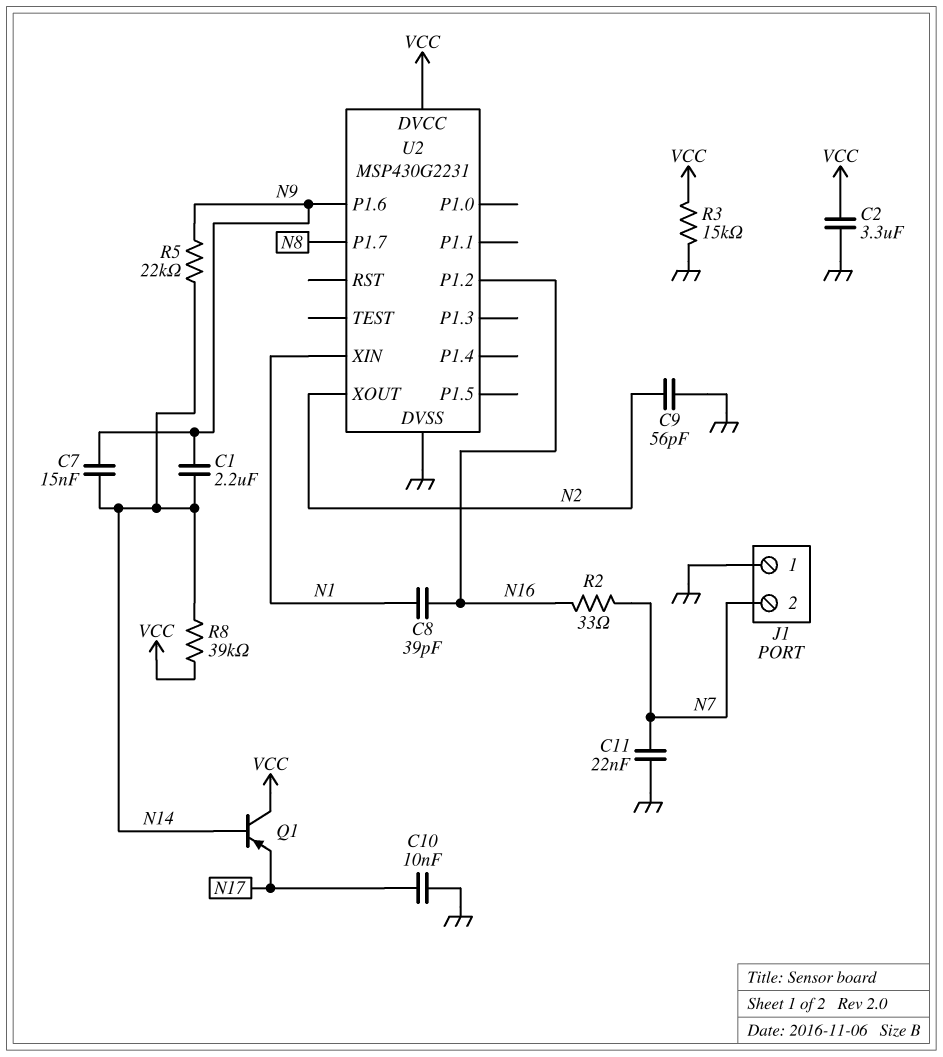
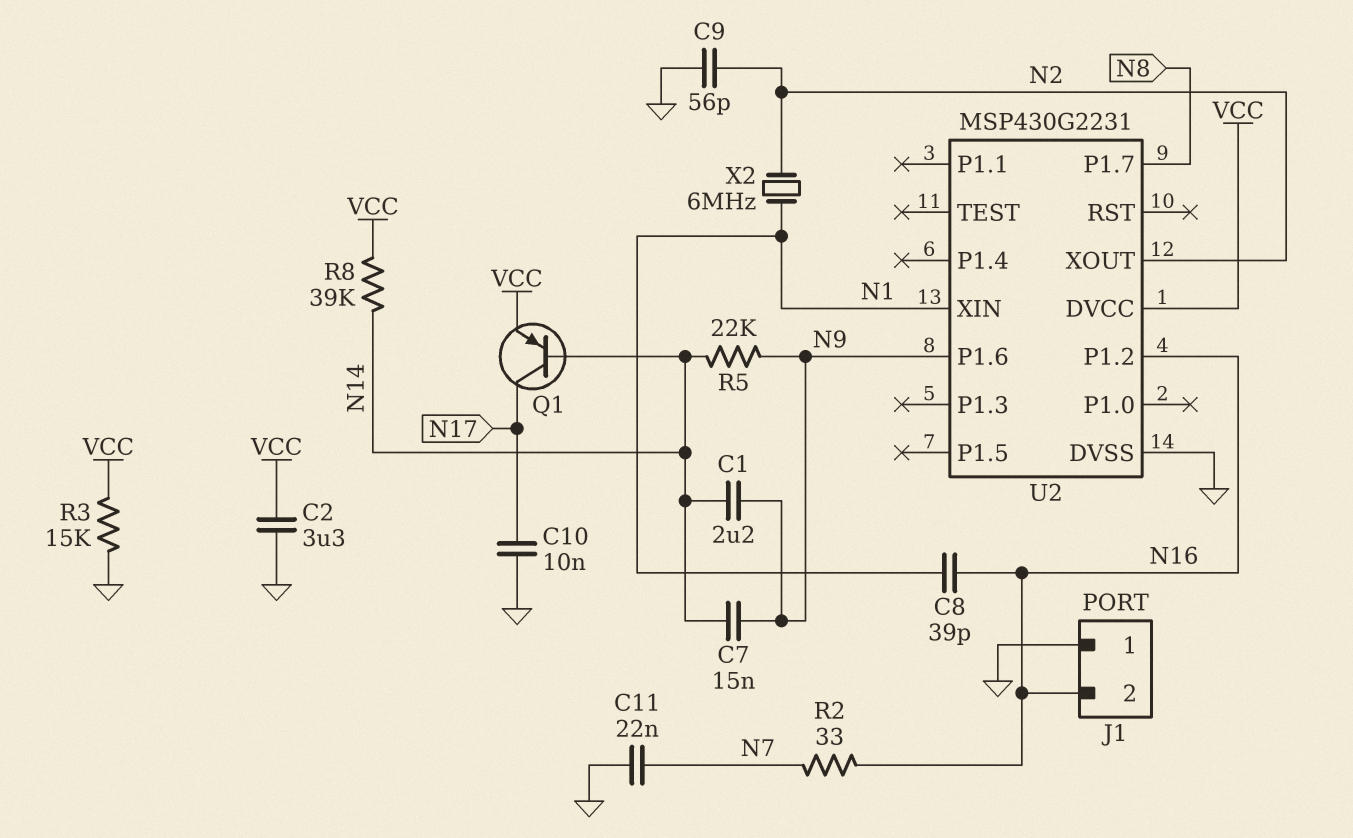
J1 pin 2: N7 -> N16
Q1: PNP (B N14, C VCC, E N17) -> PNP (B N14, C N17, E VCC)
X2: none -> 6MHz (N1, N2)

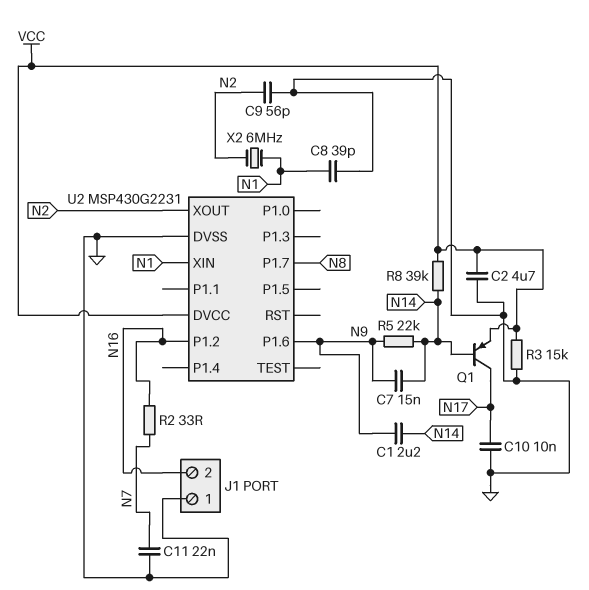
C2: 3.3uF (GND, VCC) -> 4.7uF (GND, VCC)
C8: 39pF (N1, N16) -> 39pF (GND, N1)

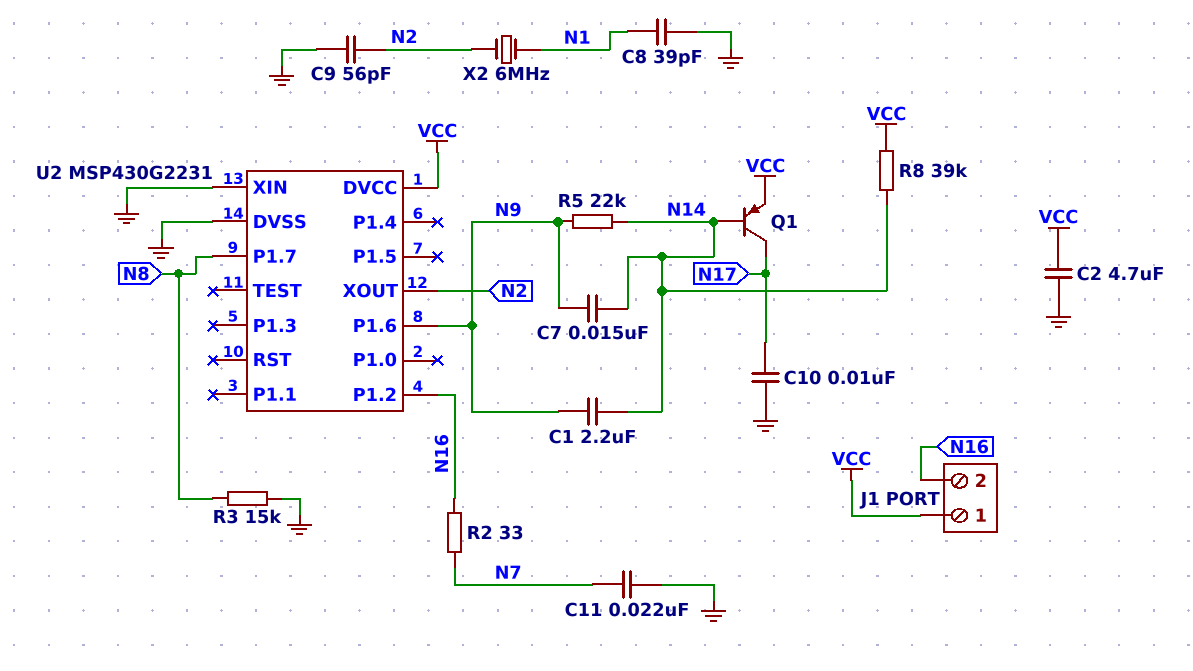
J1 pin 1: GND -> VCC
R3: 15k (GND, VCC) -> 15k (GND, N8)
U2 pin XIN: N1 -> GND

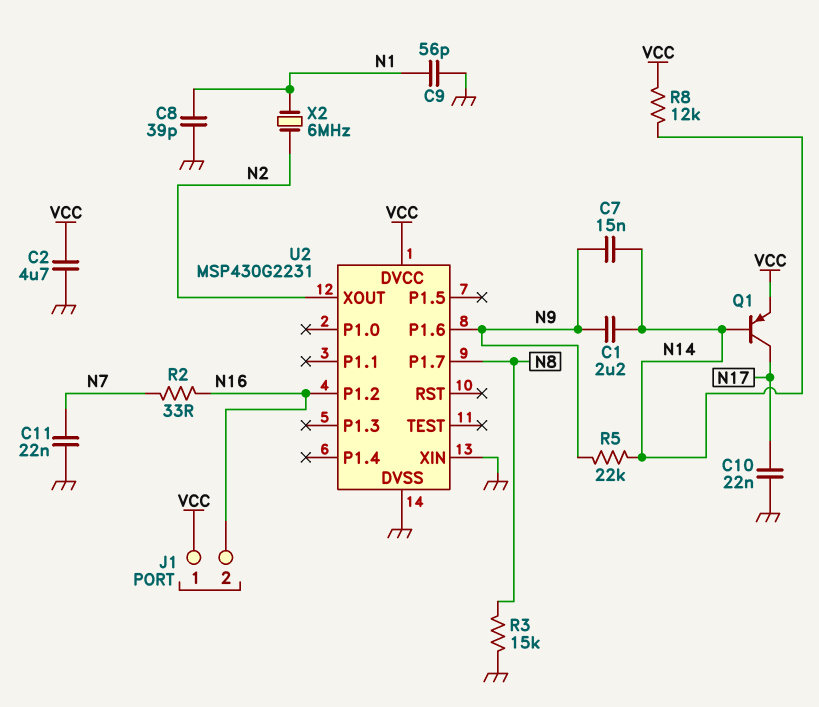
C9: 56pF (GND, N2) -> 56pF (GND, N1)
C10: 10nF (GND, N17) -> 22nF (GND, N17)
R8: 39k (N14, VCC) -> 12k (N14, VCC)

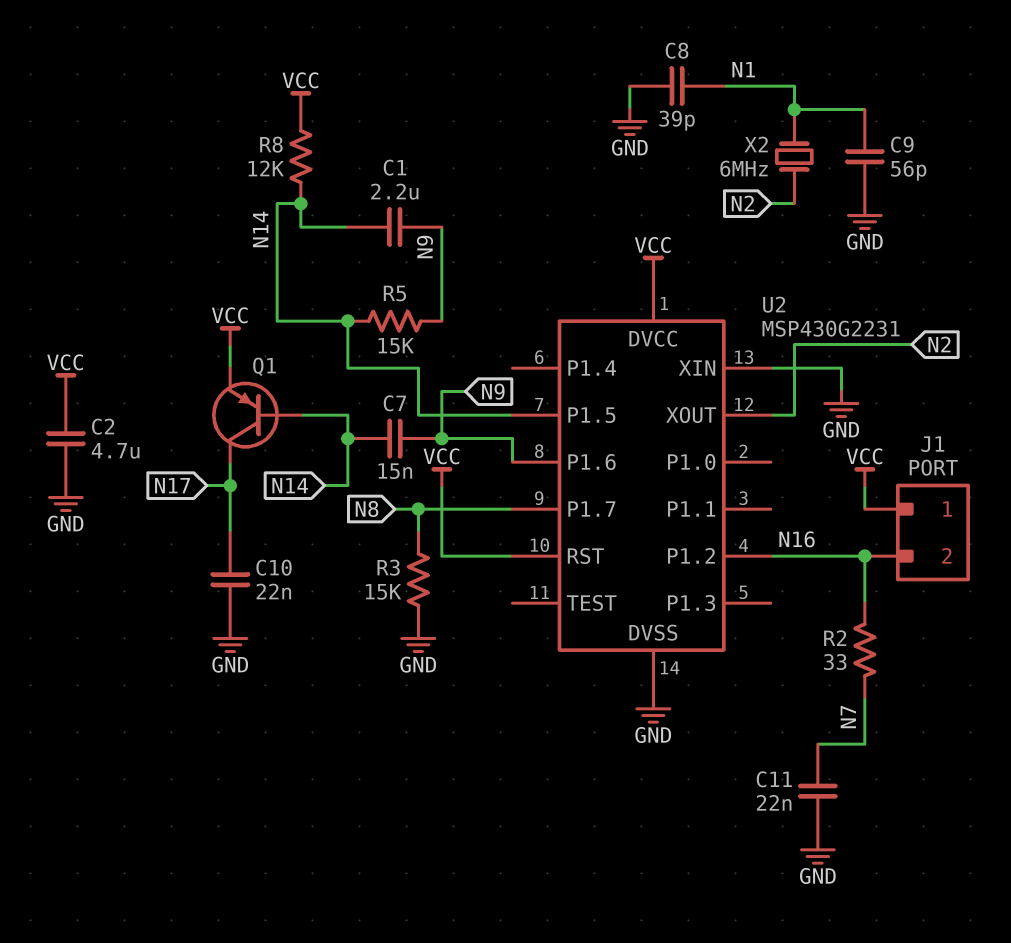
R5: 22k (N9, N14) -> 15k (N9, N14)
U2 pin P1.5: none -> N14
U2 pin RST: none -> VCC

